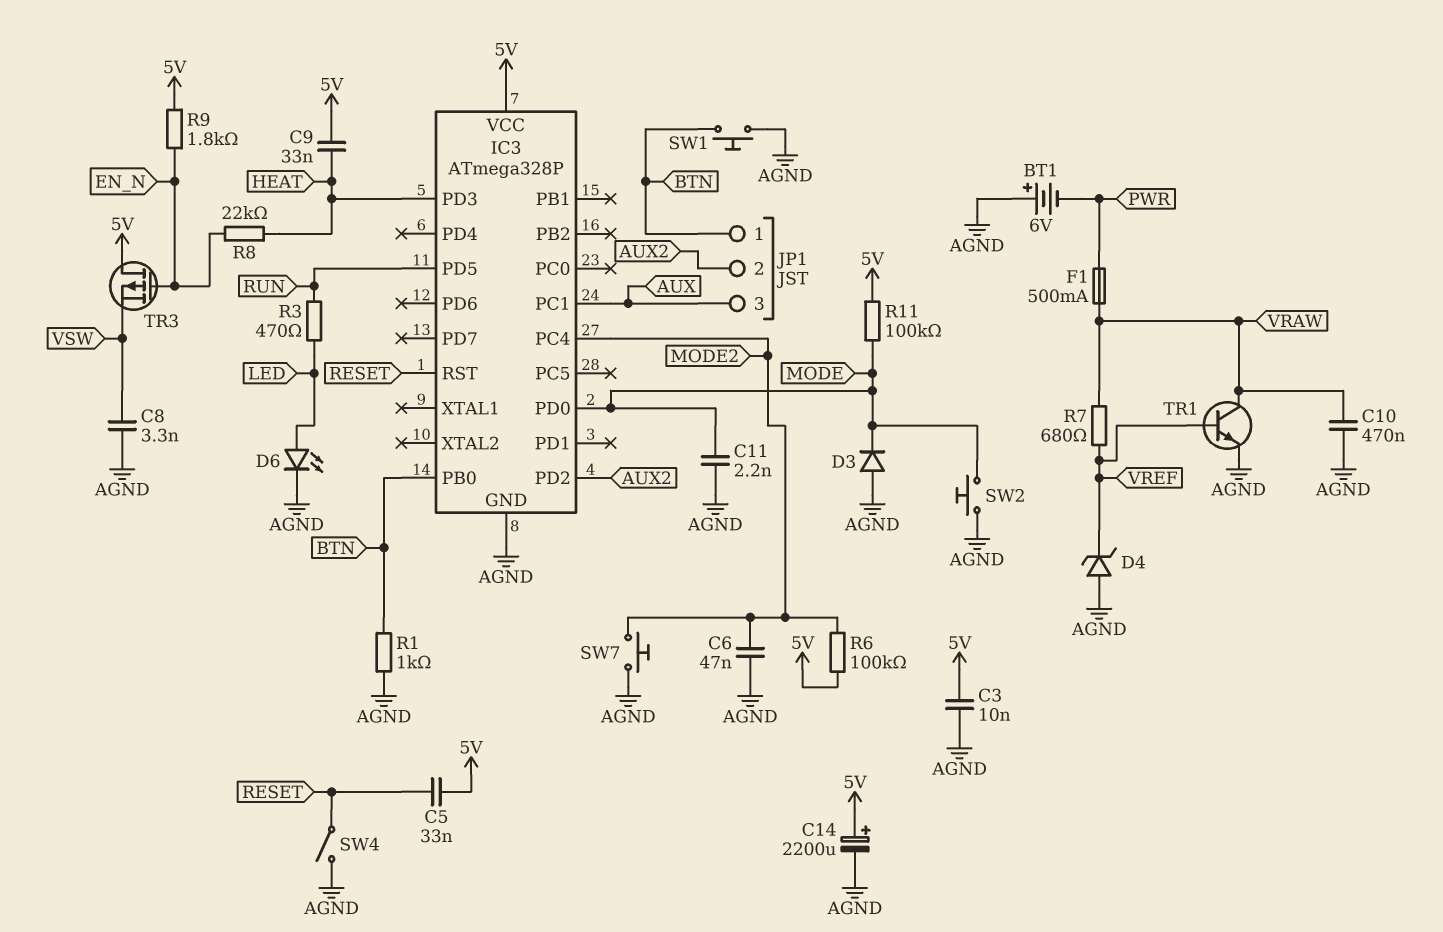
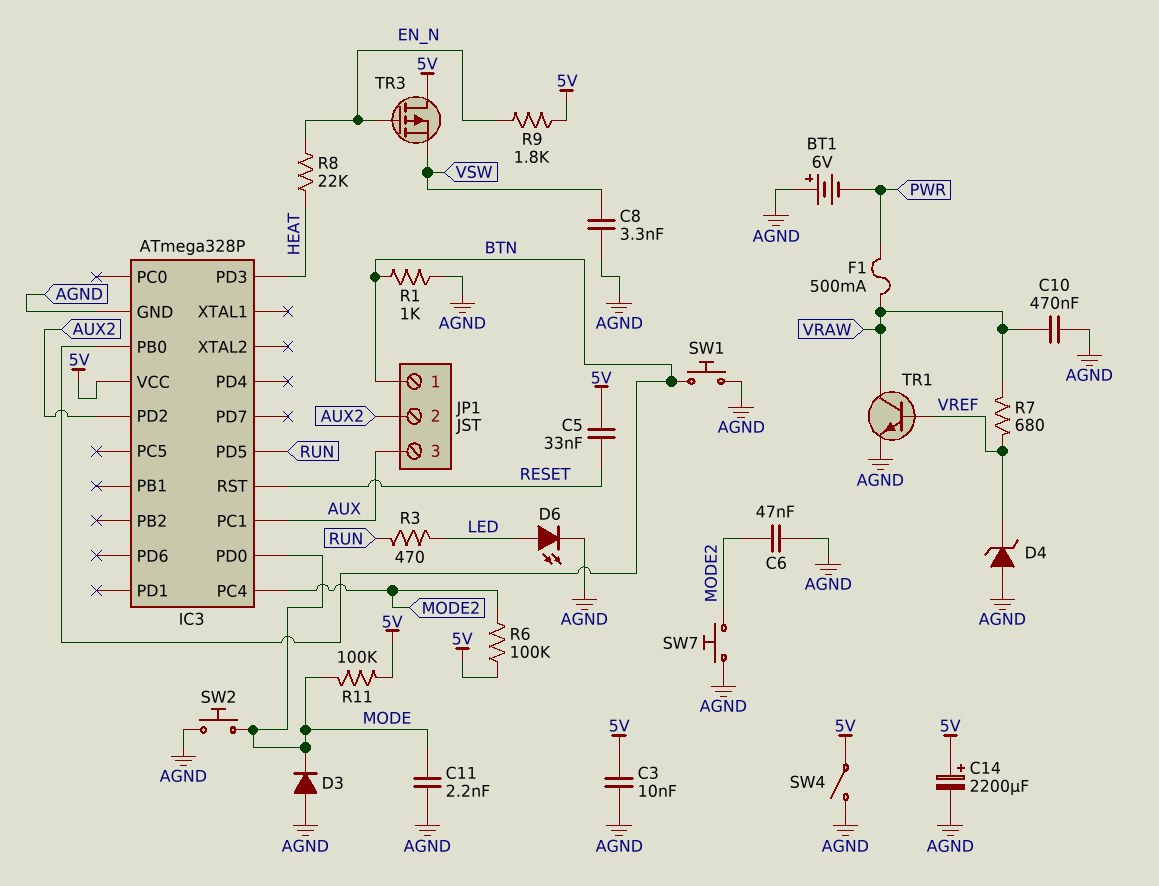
C9: 33nF (5V, HEAT) -> none
SW4: switch (AGND, RESET) -> switch (5V, AGND)

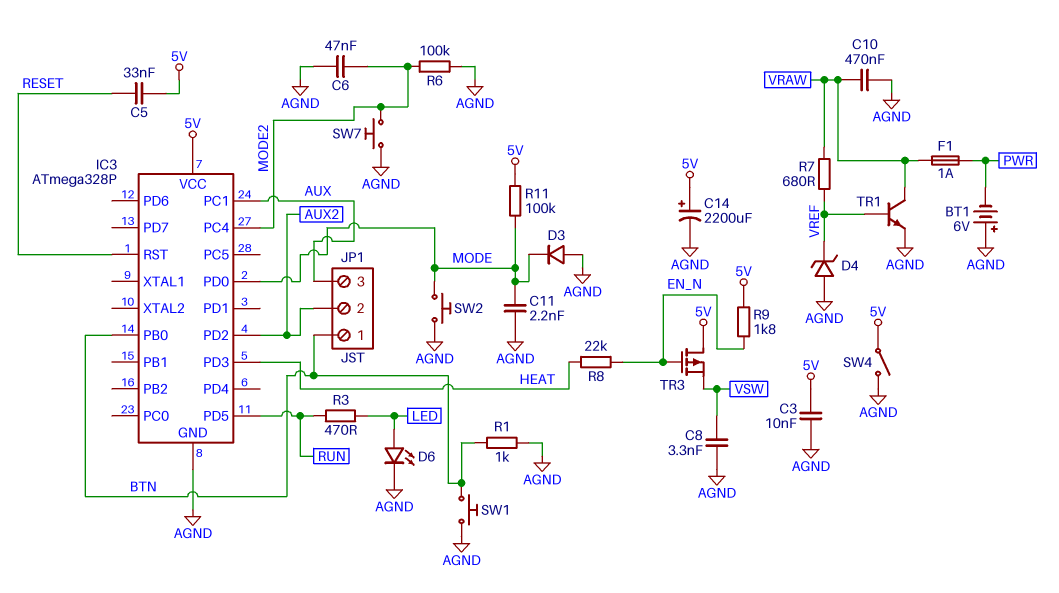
F1: 500mA (PWR, VRAW) -> 1A (PWR, VRAW)
R6: 100k (5V, MODE2) -> 100k (AGND, MODE2)

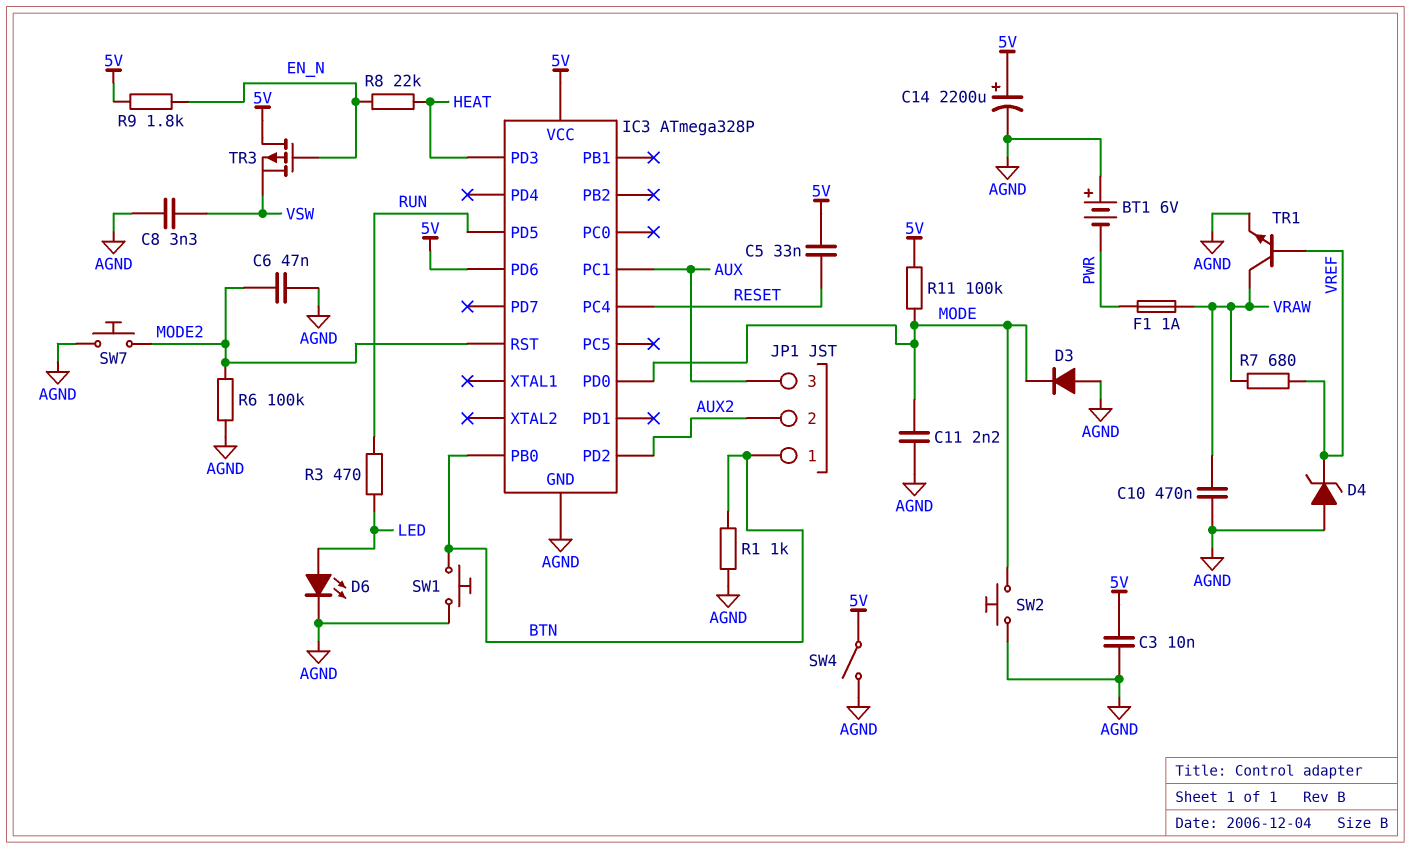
IC3 pin PC4: MODE2 -> RESET
IC3 pin PD6: none -> 5V
IC3 pin RST: RESET -> MODE2

